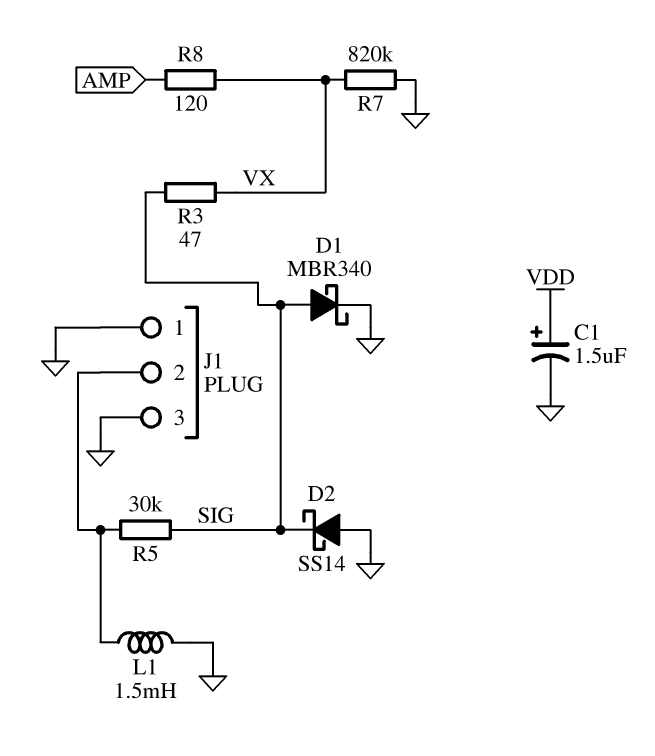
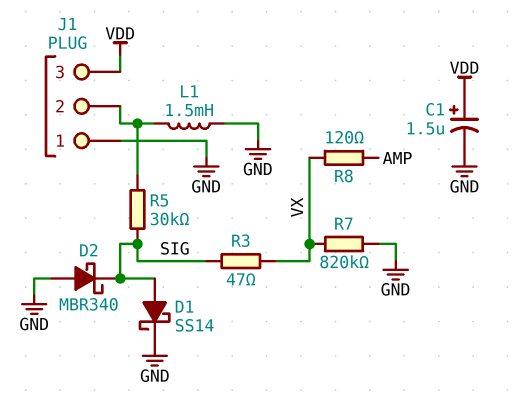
D1: schottky MBR340 (A SIG, K GND) -> schottky SS14 (A SIG, K GND)
D2: schottky SS14 (A GND, K SIG) -> schottky MBR340 (A GND, K SIG)
J1 pin 3: GND -> VDD

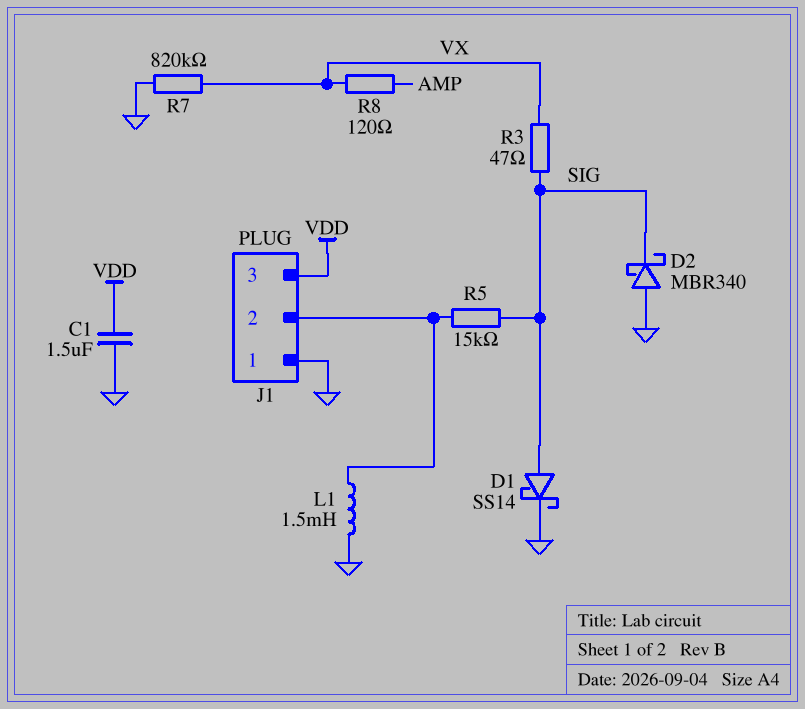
C1: 1.5uF (plus VDD, minus GND) -> 1.5uF (GND, VDD)
R5: 30k (J1/2, SIG) -> 15k (J1/2, SIG)

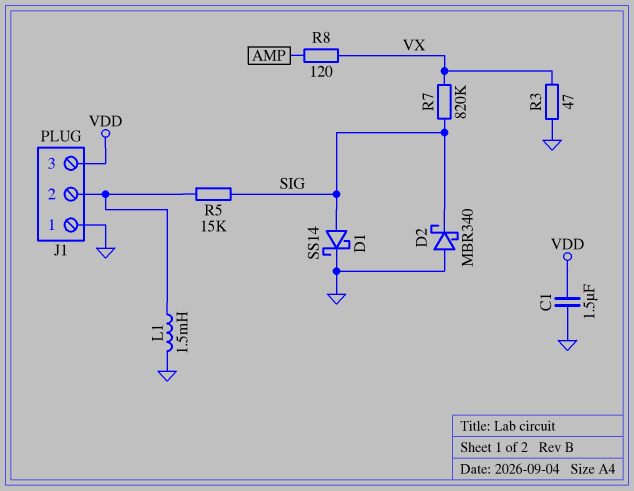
R3: 47 (SIG, VX) -> 47 (GND, VX)
R7: 820k (GND, VX) -> 820k (SIG, VX)

